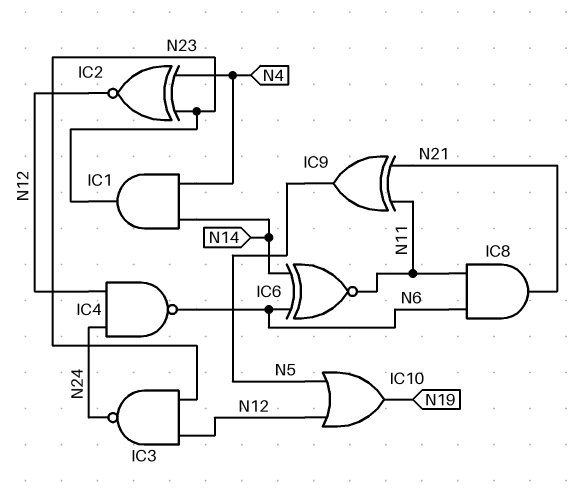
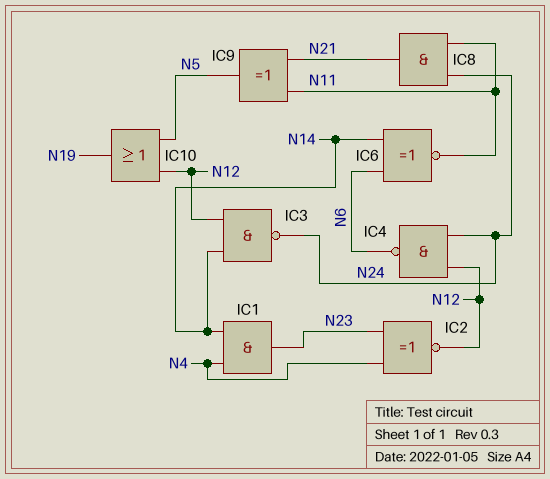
IC3: NAND (in N12, in N23, out N24) -> NAND (in N12, in N14, out N24)
IC8: AND (in N6, in N11, out N21) -> AND (in N11, in N24, out N21)

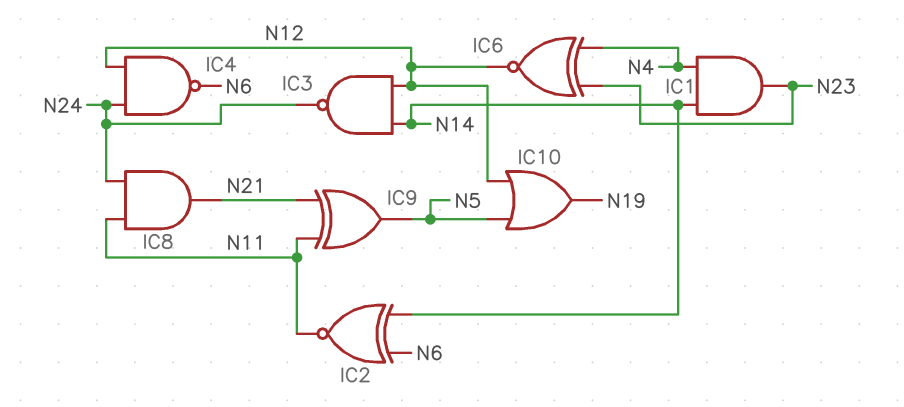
IC2: XNOR (in N4, in N23, out N12) -> XNOR (in N6, in N14, out N11)
IC6: XNOR (in N6, in N14, out N11) -> XNOR (in N4, in N23, out N12)

